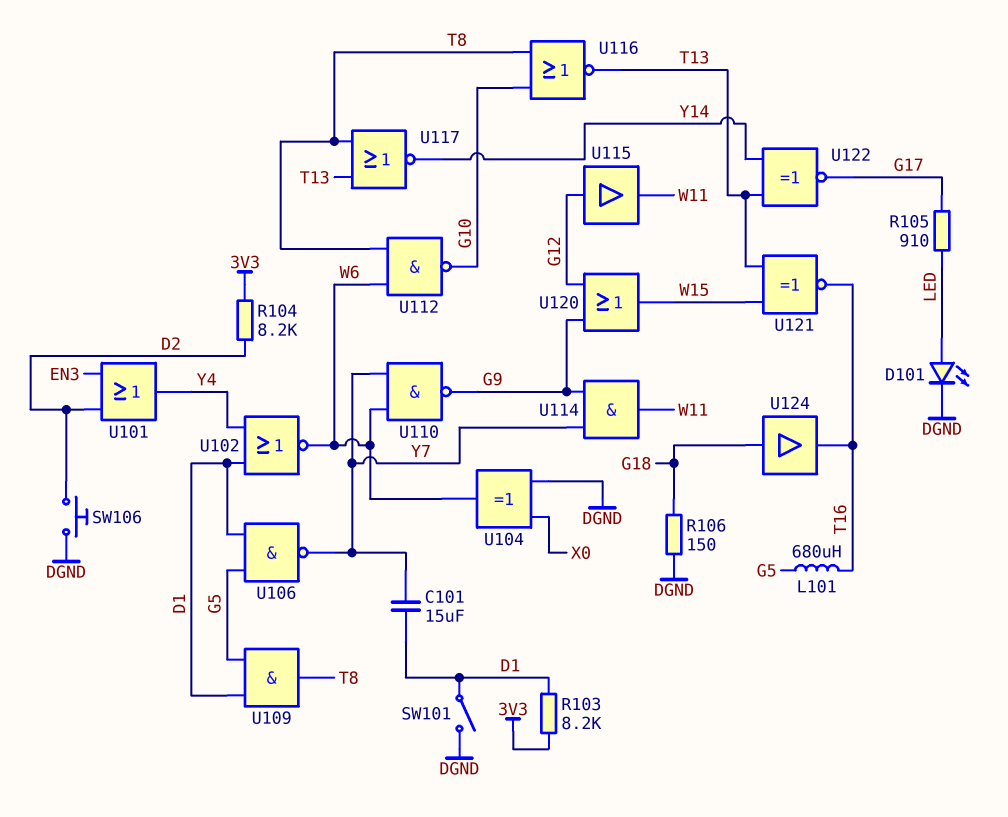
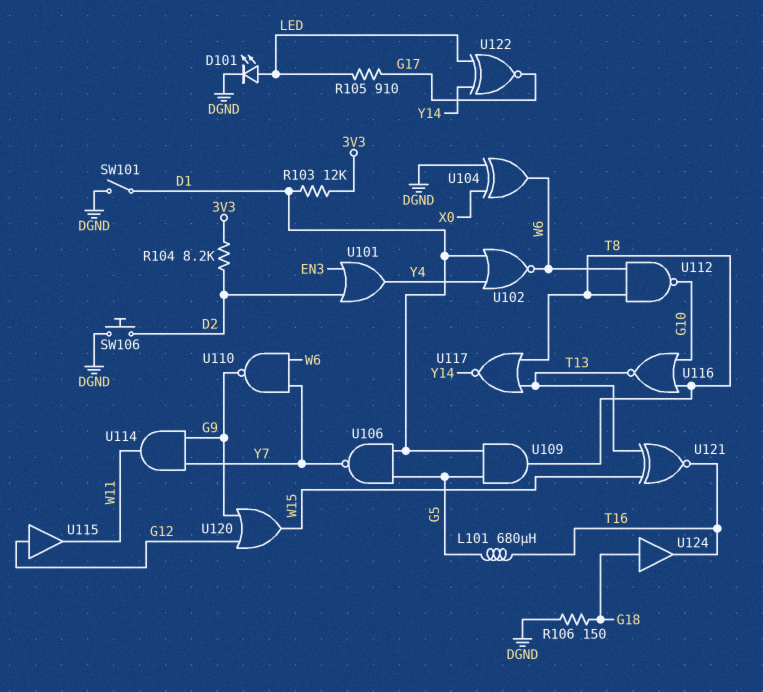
C101: 15uF (D1, Y7) -> none
R103: 8.2k (3V3, D1) -> 12k (3V3, D1)
U122: XNOR (in T13, in Y14, out G17) -> XNOR (in LED, in Y14, out G17)

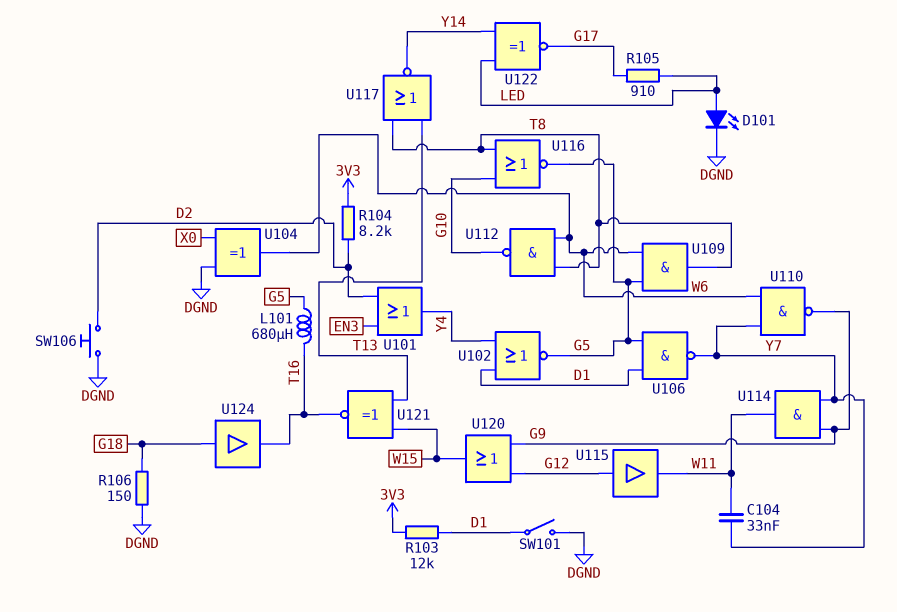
C104: none -> 33nF (W11, Y7)
U102: NOR (in D1, in Y4, out W6) -> NOR (in D1, in Y4, out G5)
U109: AND (in D1, in G5, out T8) -> AND (in G5, in W6, out T8)
U116: NOR (in G10, in T8, out T13) -> NOR (in G10, in T8, out G5)

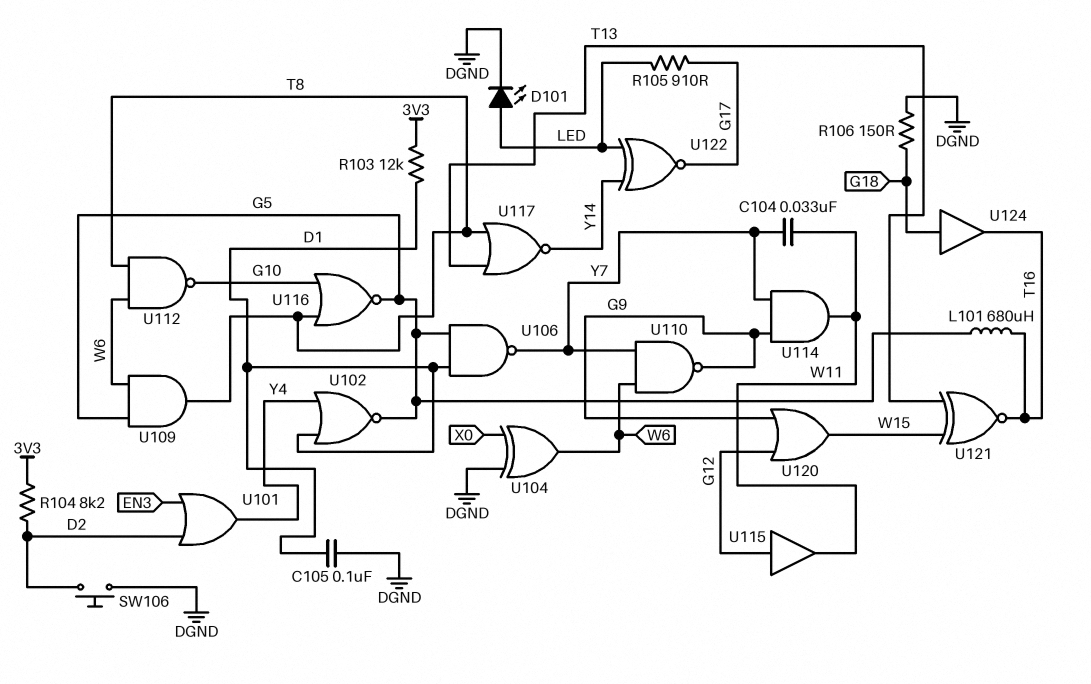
C105: none -> 100nF (D1, DGND)
SW101: switch (D1, DGND) -> none

